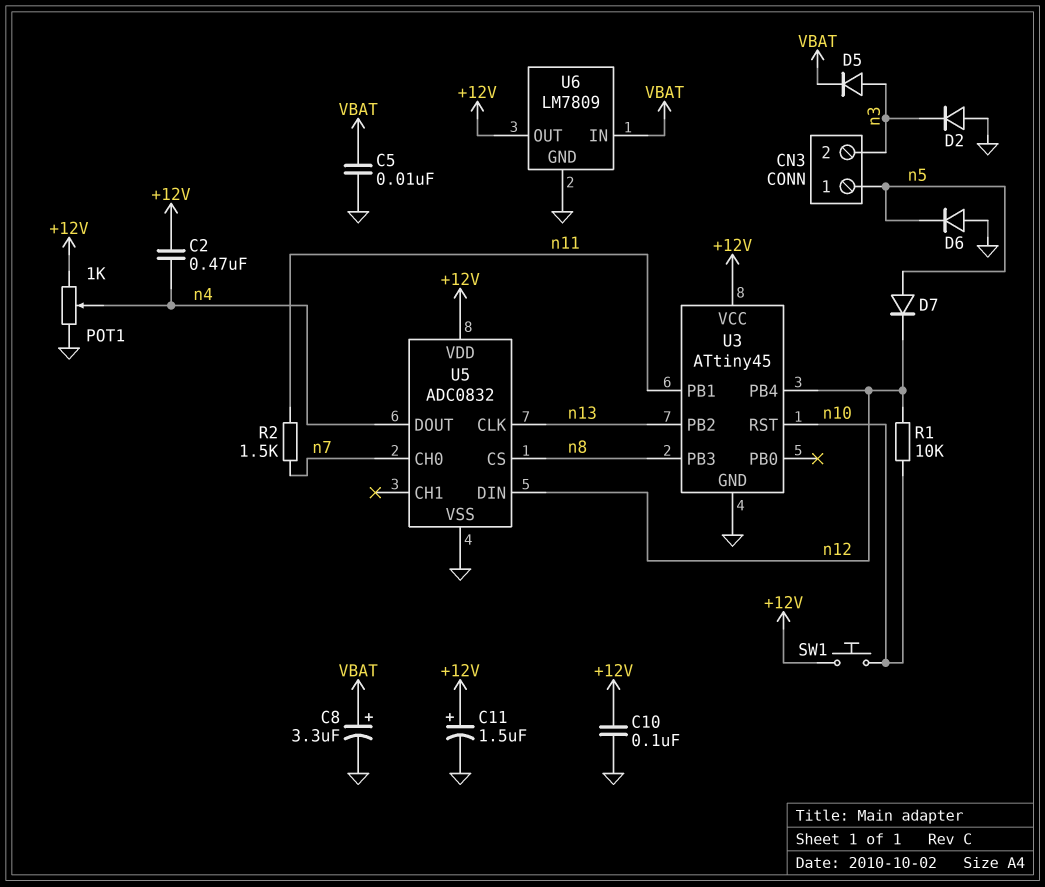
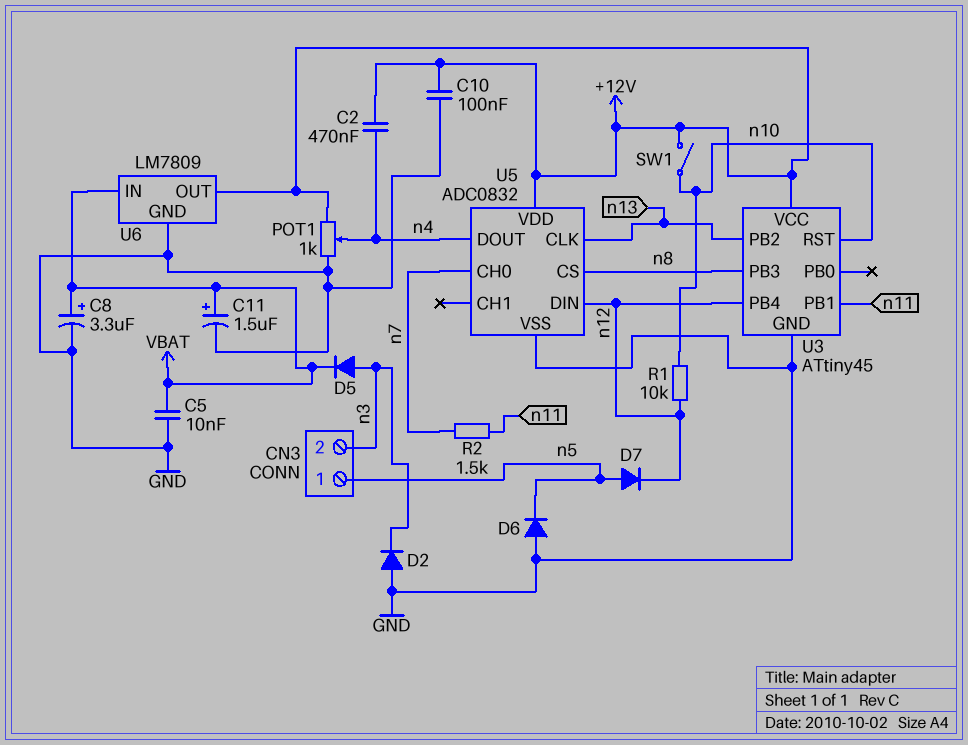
C11: 1.5uF (plus +12V, minus GND) -> 1.5uF (plus VBAT, minus GND)
SW1: button (+12V, n10) -> switch (+12V, n10)

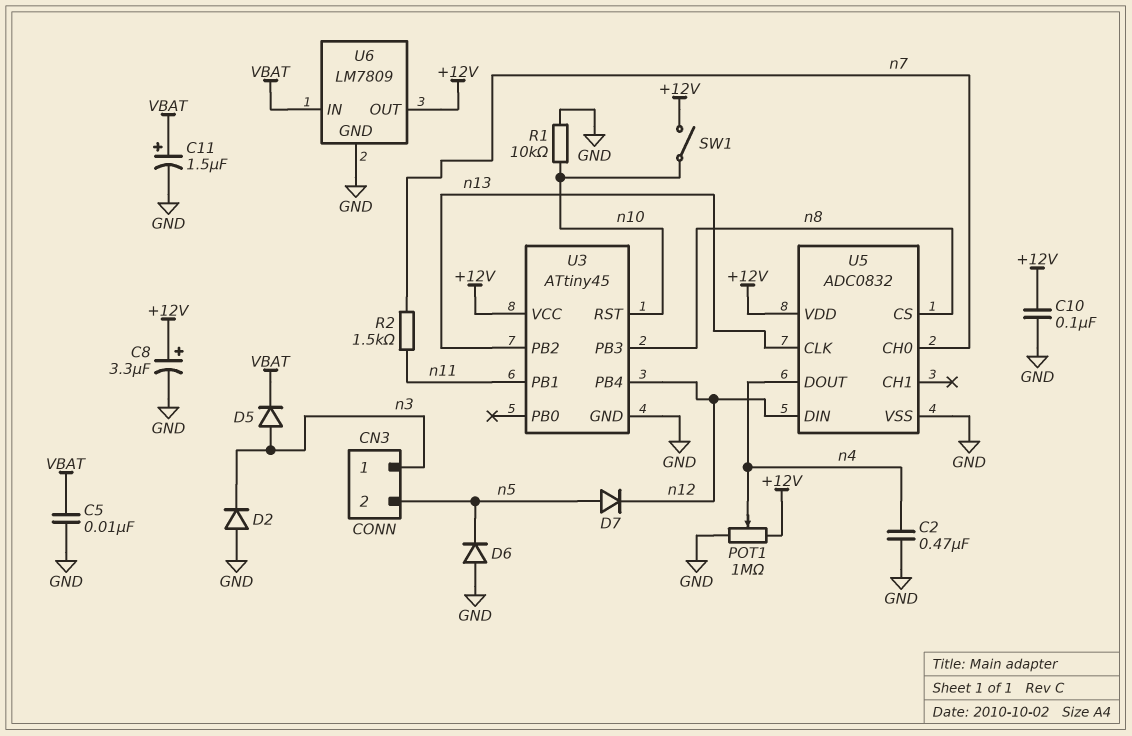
C2: 470nF (+12V, n4) -> 470nF (GND, n4)
C8: 3.3uF (plus VBAT, minus GND) -> 3.3uF (plus +12V, minus GND)
CN3 pin 1: n5 -> n3
CN3 pin 2: n3 -> n5
POT1: 1k (+12V, GND, wiper n4) -> 1M (+12V, GND, wiper n4)
R1: 10k (n10, n12) -> 10k (GND, n10)

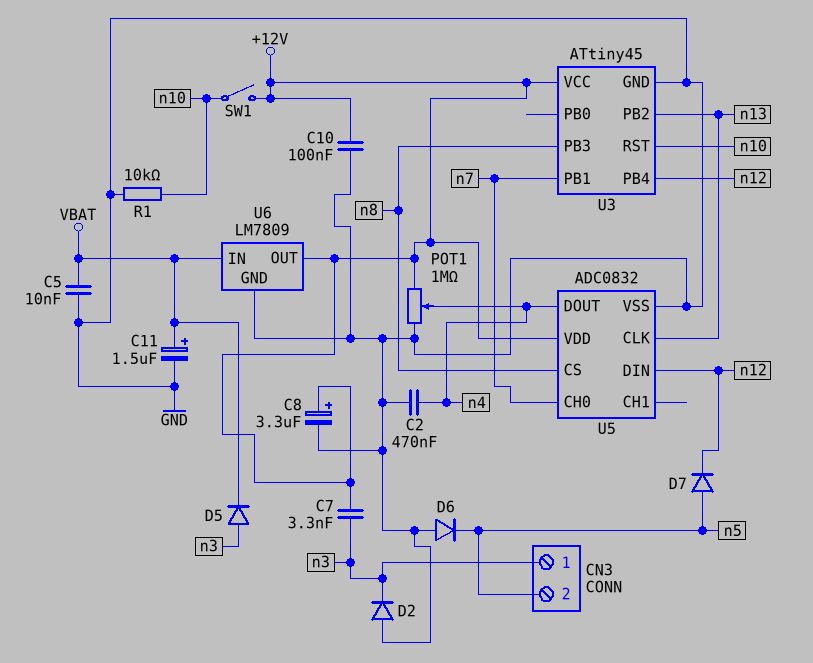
C7: none -> 3.3nF (+12V, n3)
R2: 1.5k (n7, n11) -> none
U3 pin PB1: n11 -> n7

